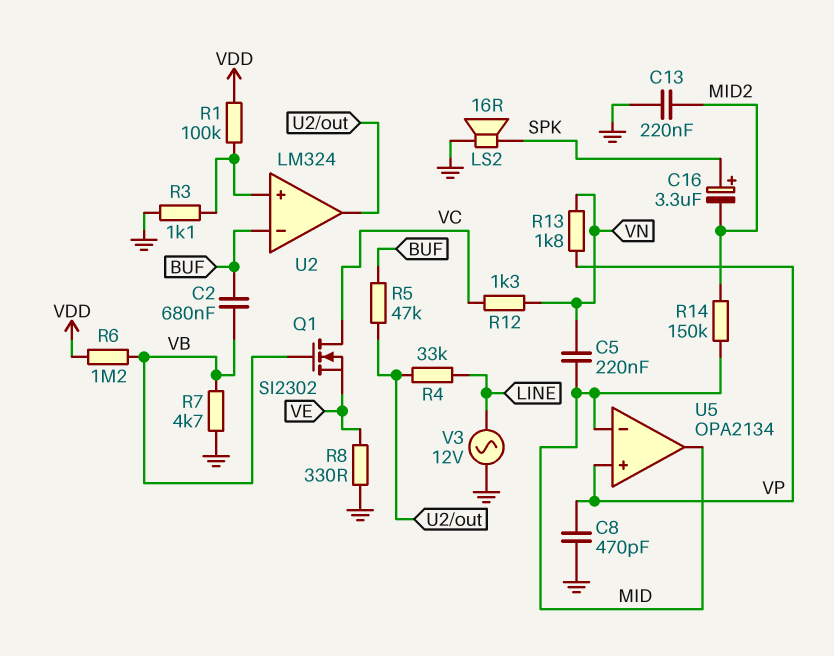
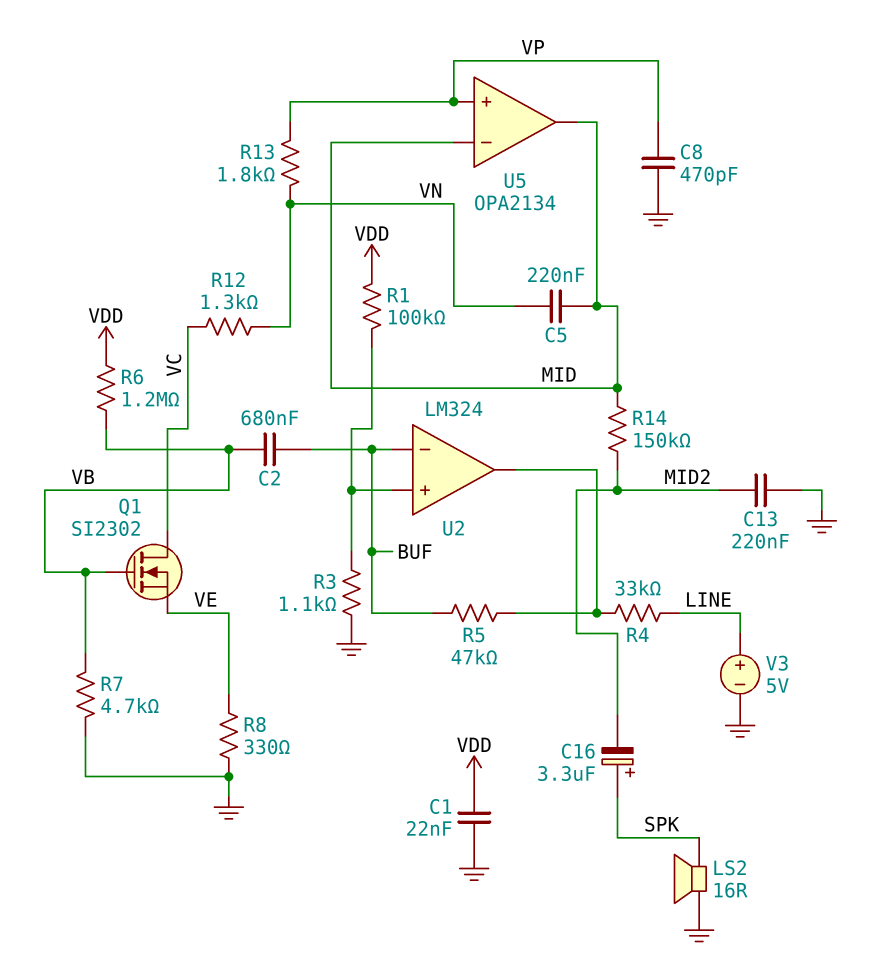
C1: none -> 22nF (GND, VDD)
V3: AC 12V (GND, LINE) -> 5V (plus LINE, minus GND)

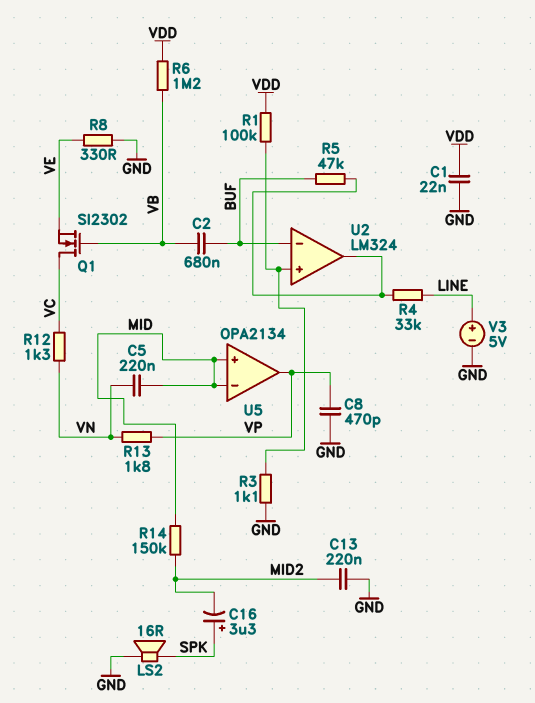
R7: 4.7k (GND, VB) -> none
U5 pin in+: VP -> MID
U5 pin out: MID -> VP

